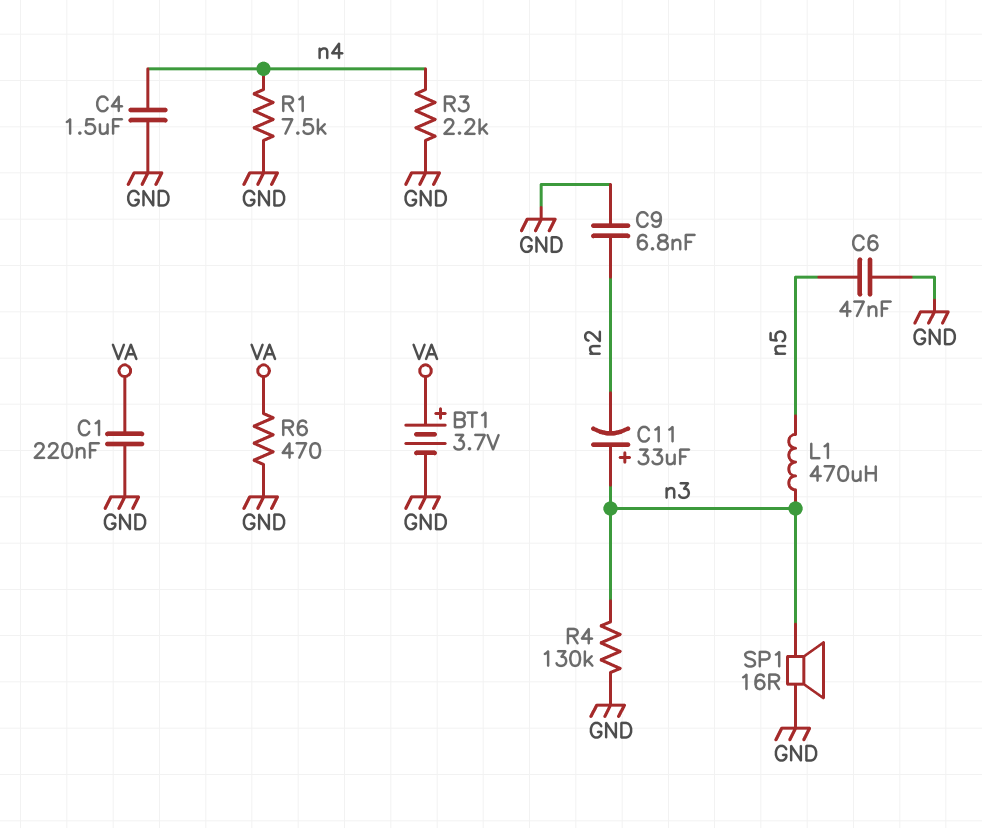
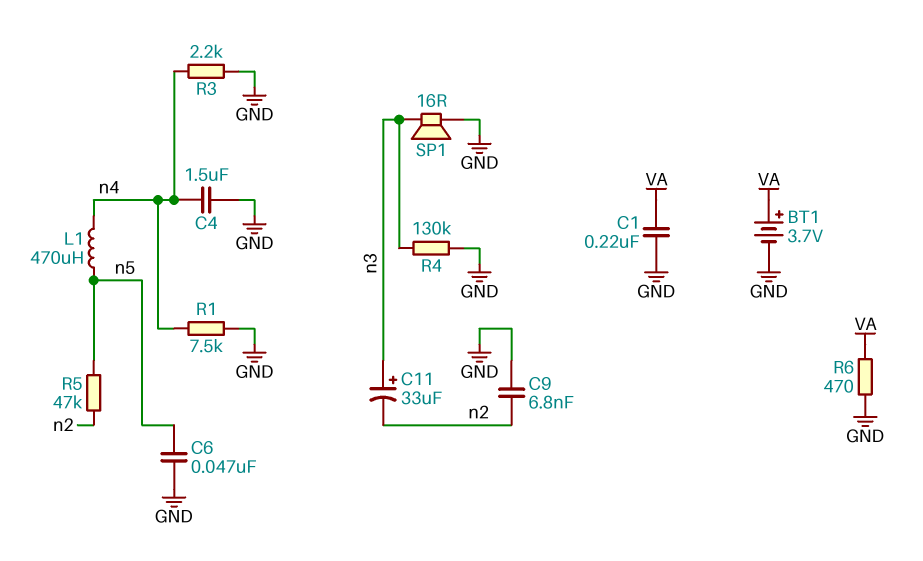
L1: 470uH (n3, n5) -> 470uH (n4, n5)
R5: none -> 47k (n2, n5)

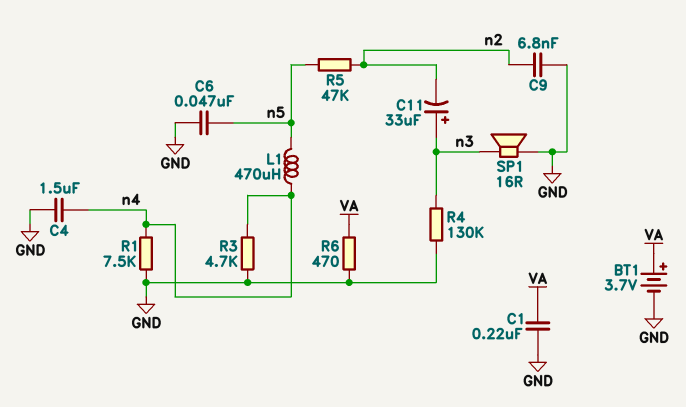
R3: 2.2k (GND, n4) -> 4.7k (GND, n4)

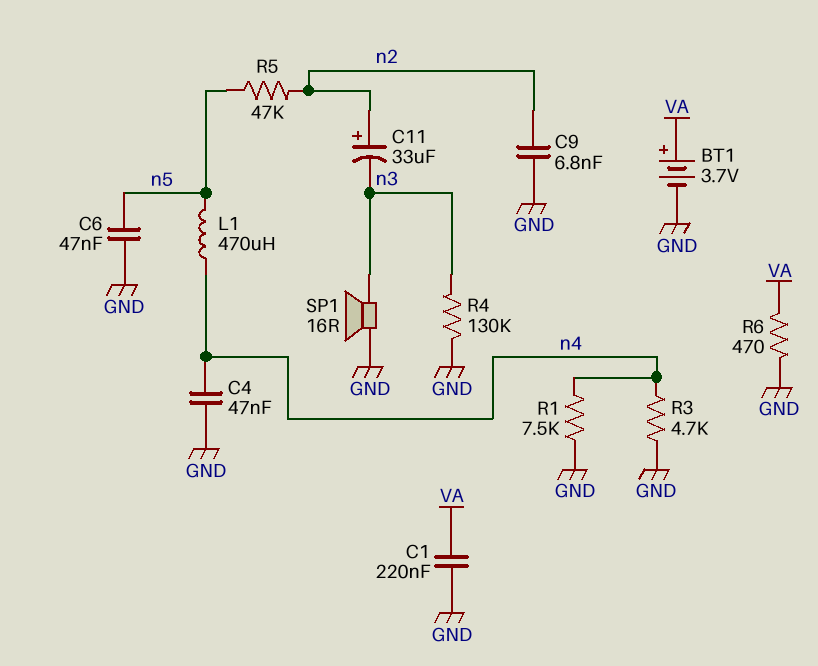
C4: 1.5uF (GND, n4) -> 47nF (GND, n4)
C11: 33uF (plus n3, minus n2) -> 33uF (plus n2, minus n3)

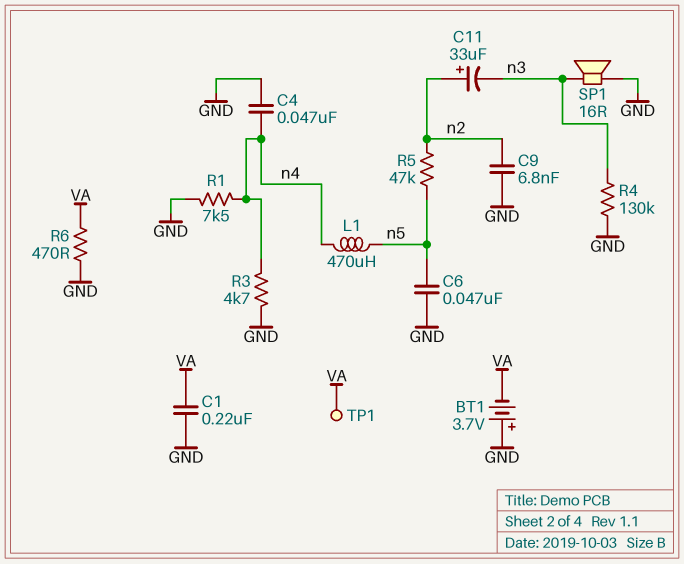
BT1: 3.7V (plus VA, minus GND) -> 3.7V (plus GND, minus VA)
TP1: none -> test point (VA)

